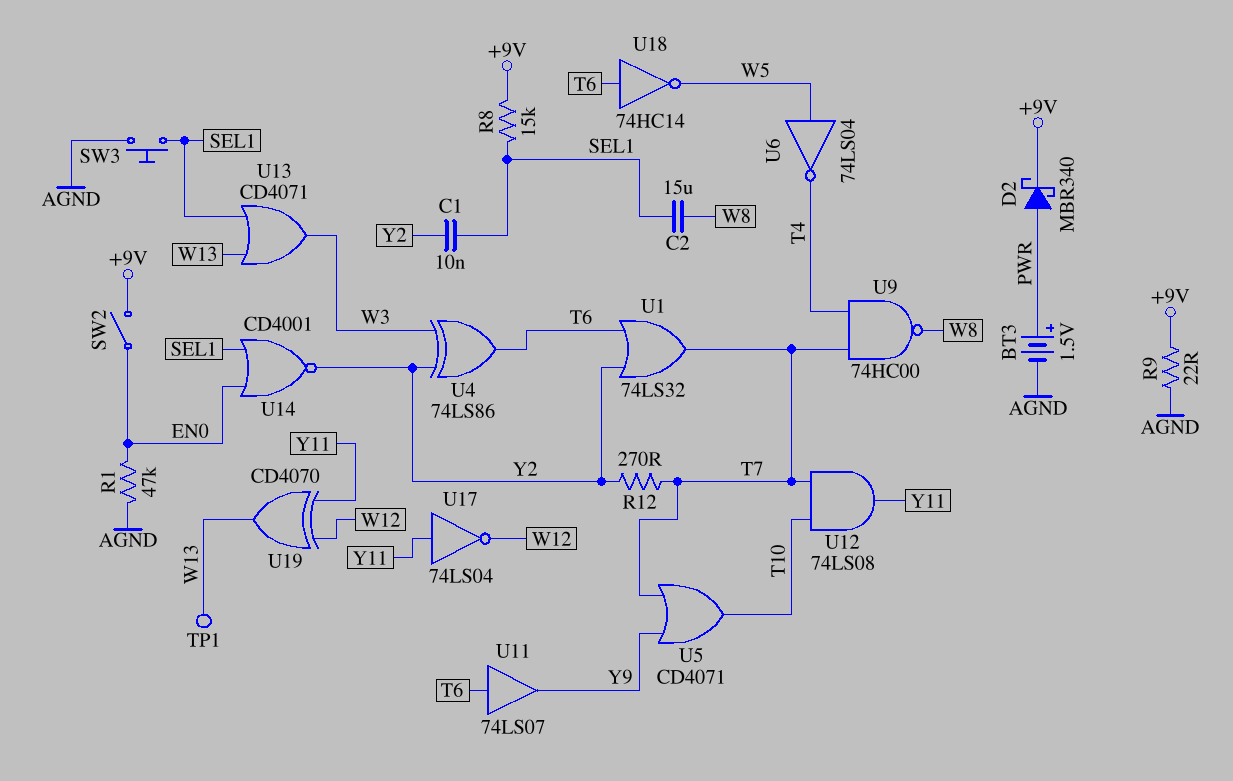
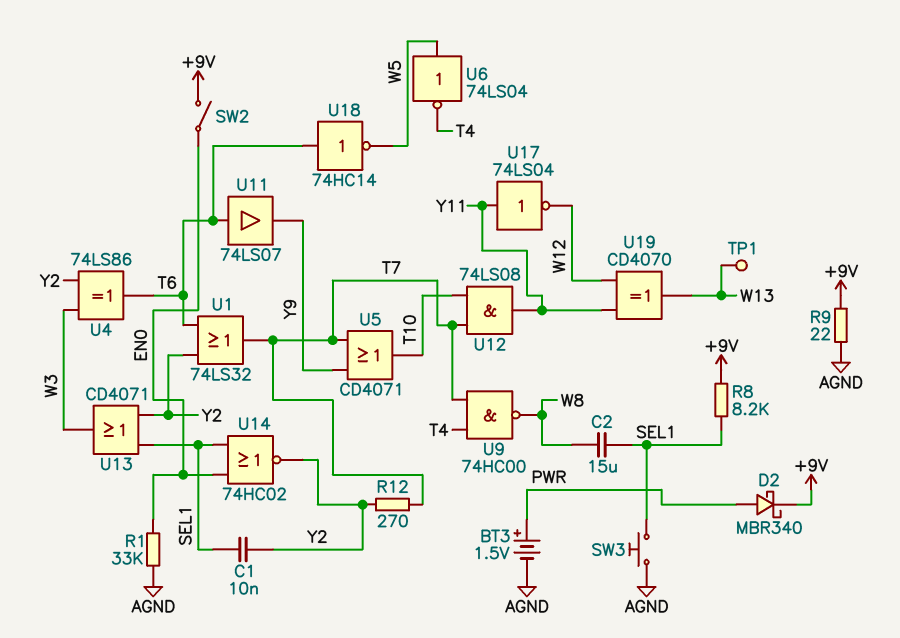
R1: 47k (AGND, EN0) -> 33k (AGND, EN0)
R8: 15k (+9V, SEL1) -> 8.2k (+9V, SEL1)
U13: OR CD4071 (in SEL1, in W13, out W3) -> OR CD4071 (in SEL1, in Y2, out W3)
U14: NOR CD4001 (in EN0, in SEL1, out Y2) -> NOR 74HC02 (in EN0, in SEL1, out Y2)

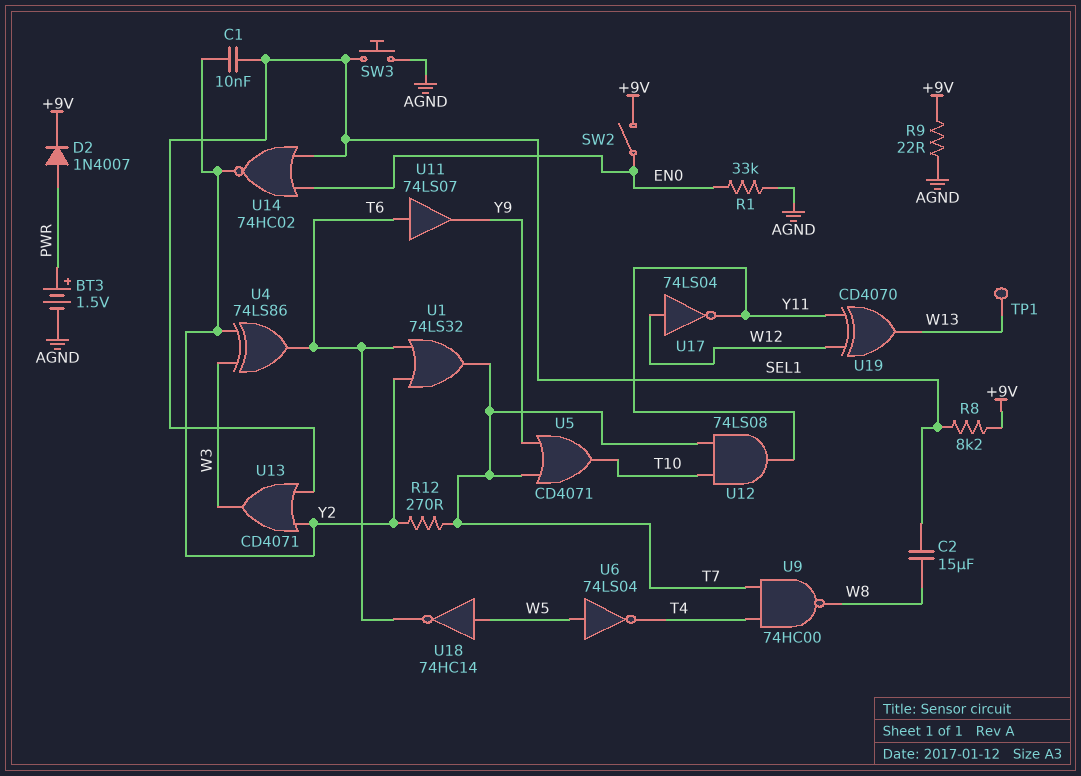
D2: schottky MBR340 (A PWR, K +9V) -> diode 1N4007 (A PWR, K +9V)
U17: NOT 74LS04 (in Y11, out W12) -> NOT 74LS04 (in W12, out Y11)
U18: NOT 74HC14 (in T6, out W5) -> NOT 74HC14 (in W5, out T6)

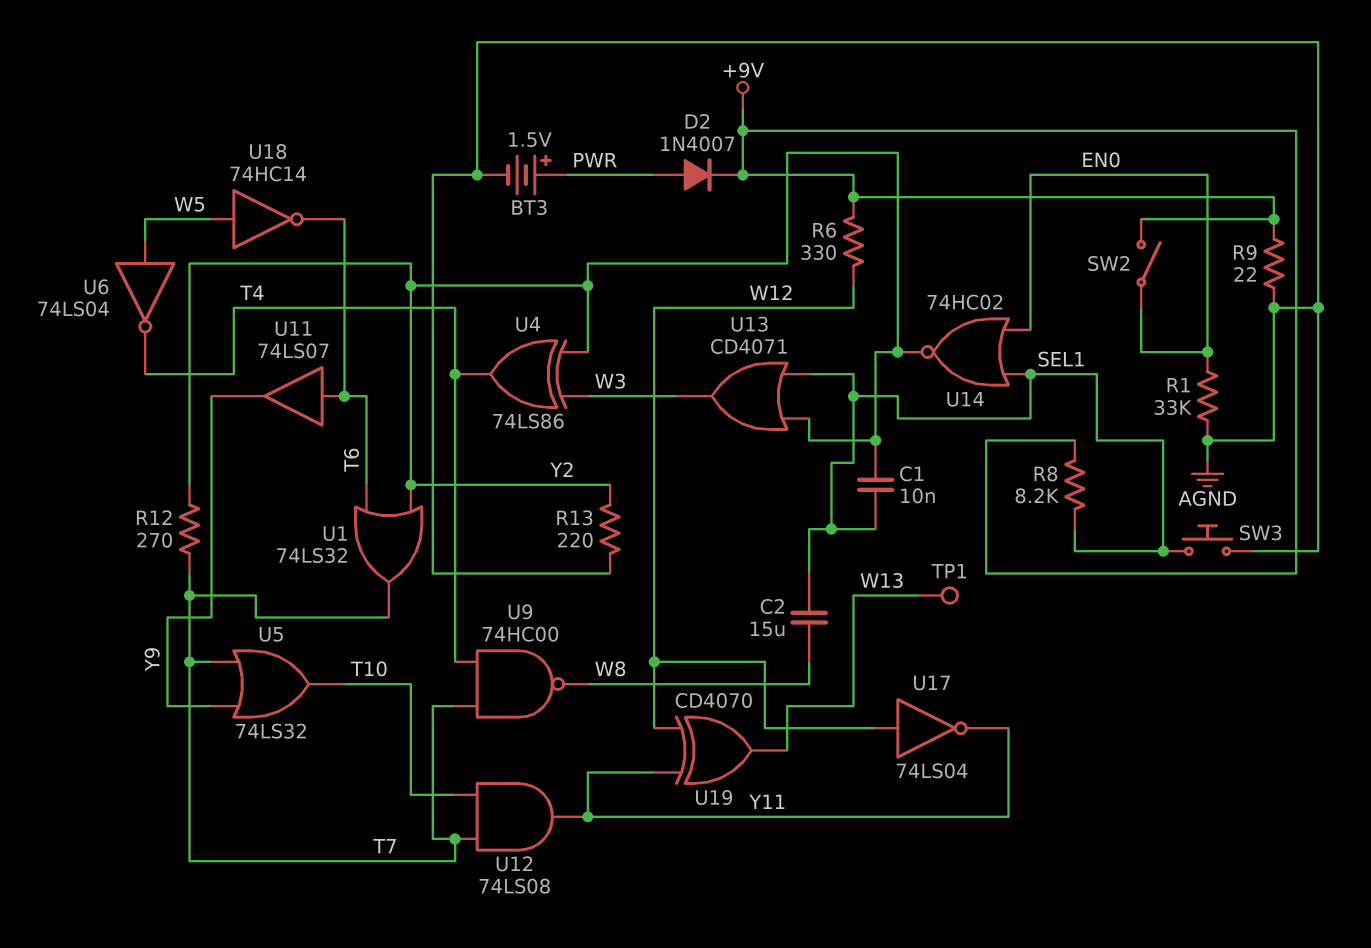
R6: none -> 330 (+9V, W12)
R13: none -> 220 (AGND, Y2)
U4: XOR 74LS86 (in W3, in Y2, out T6) -> XOR 74LS86 (in W3, in Y2, out T4)
U5: OR CD4071 (in T7, in Y9, out T10) -> OR 74LS32 (in T7, in Y9, out T10)

